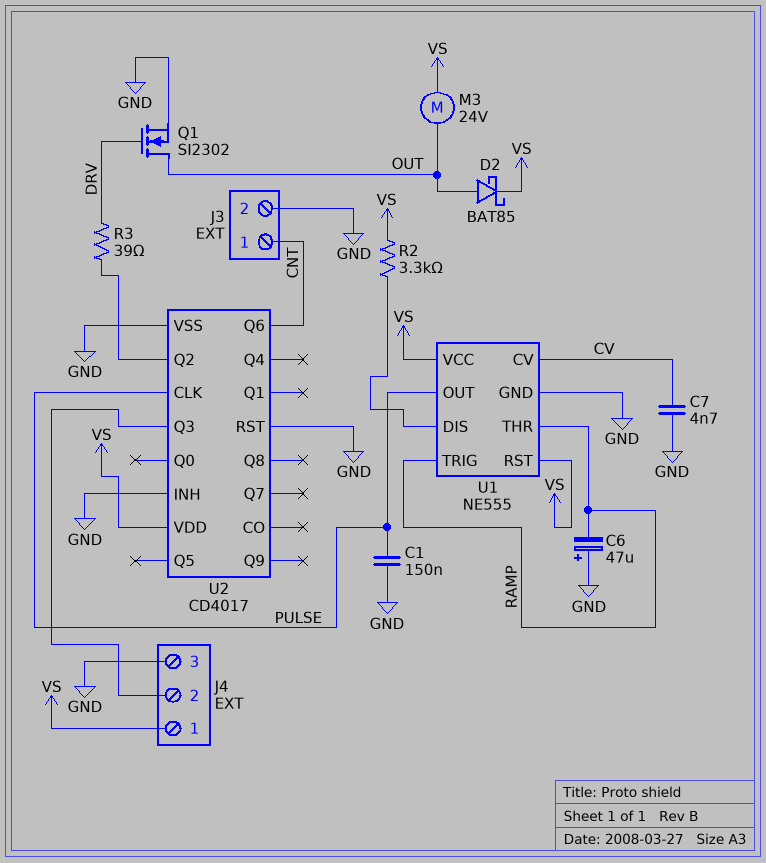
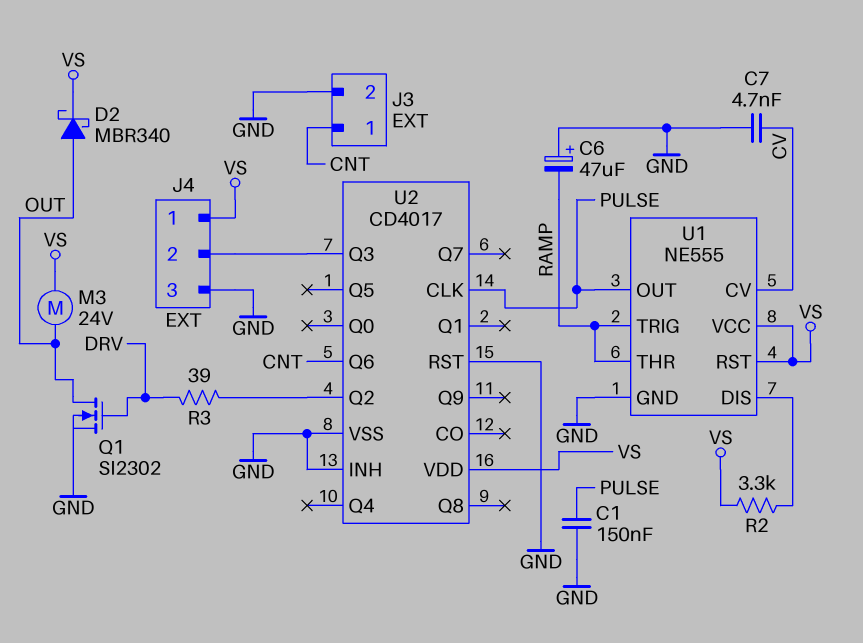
D2: schottky BAT85 (A OUT, K VS) -> schottky MBR340 (A OUT, K VS)

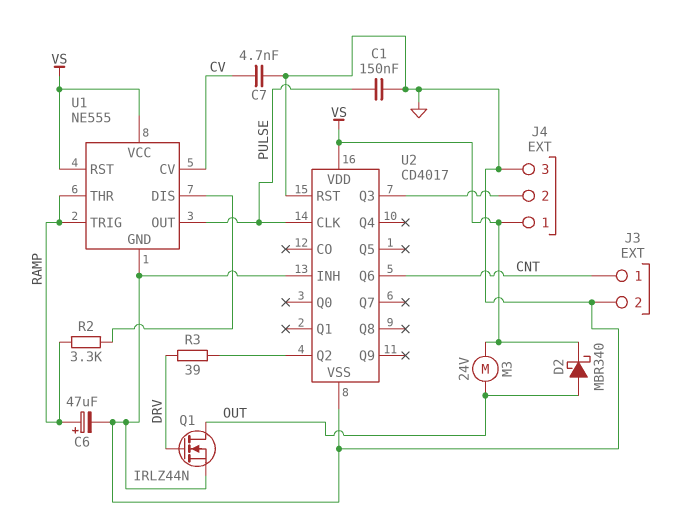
C6: 47uF (plus GND, minus RAMP) -> 47uF (plus RAMP, minus GND)
Q1: NMOS SI2302 (G DRV, D OUT, S GND) -> NMOS IRLZ44N (G DRV, D OUT, S GND)
R2: 3.3k (U1/DIS, VS) -> 3.3k (RAMP, U1/DIS)

